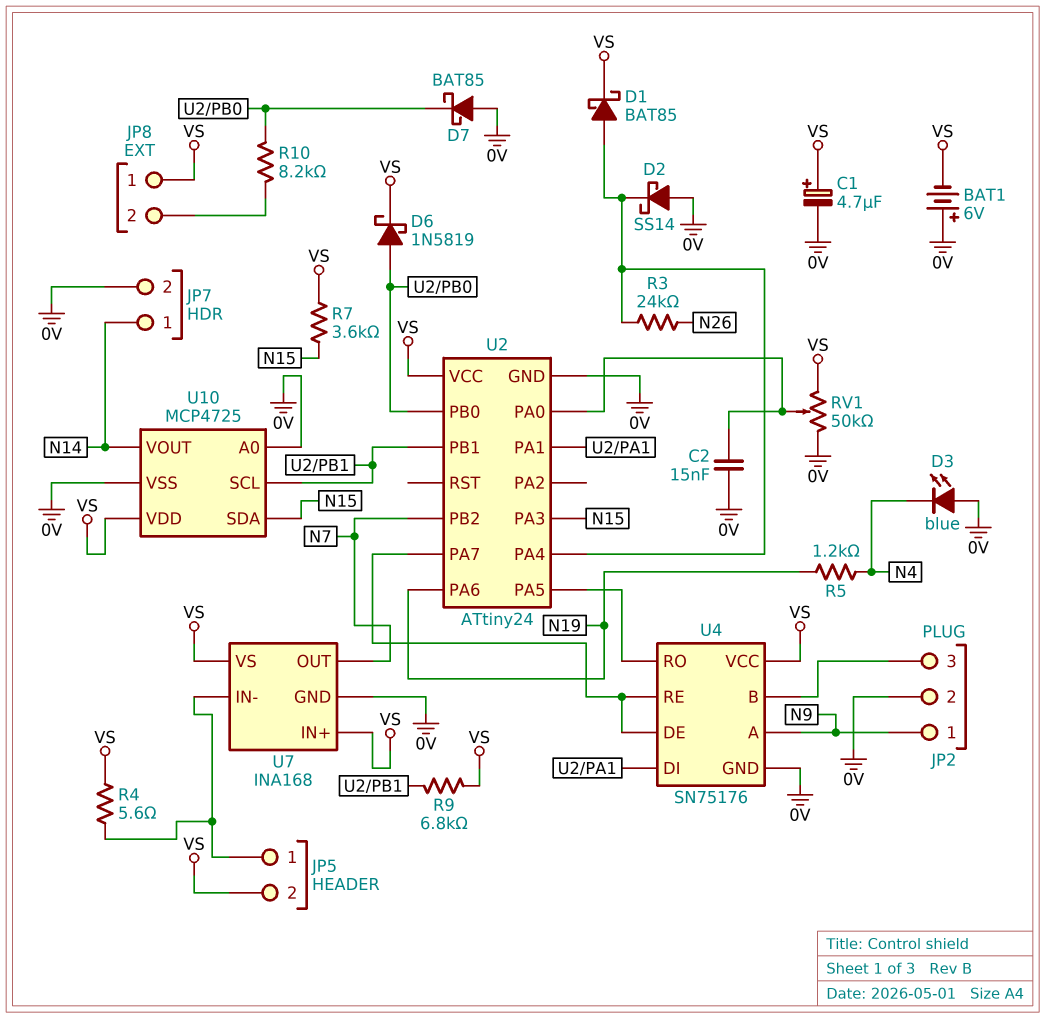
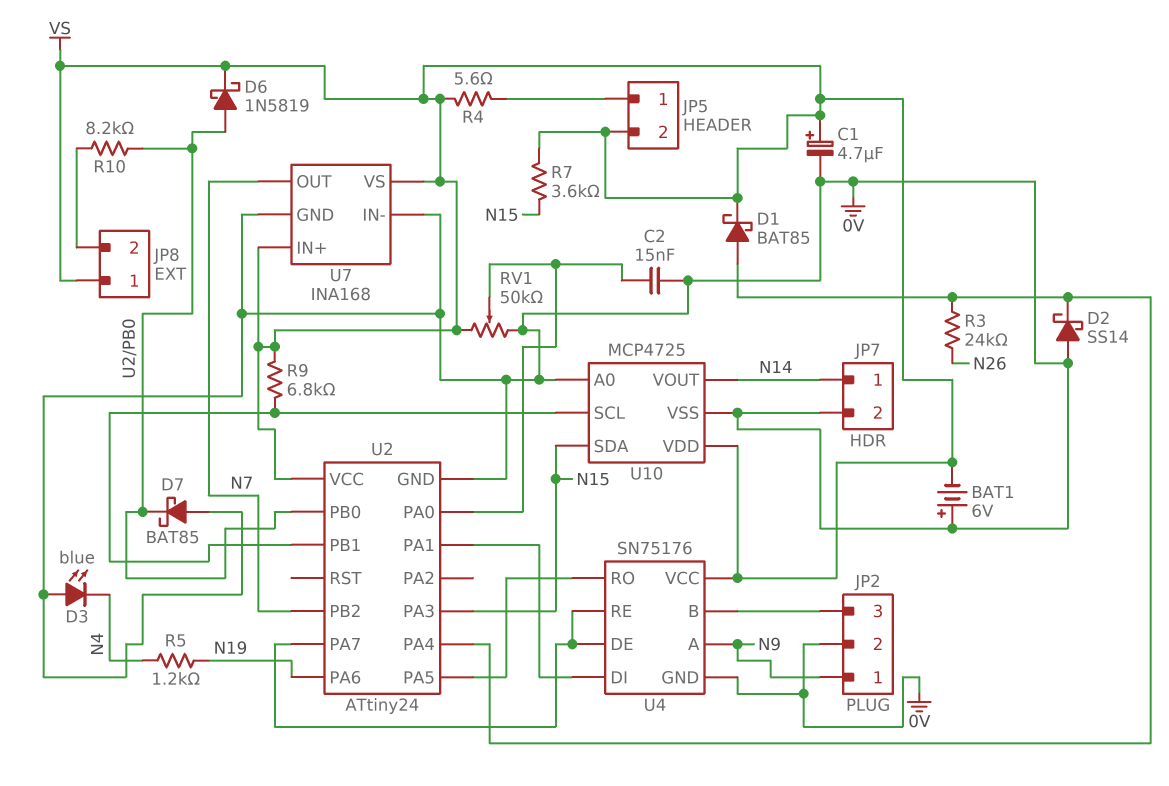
U7 pin IN-: JP5/1 -> 0V

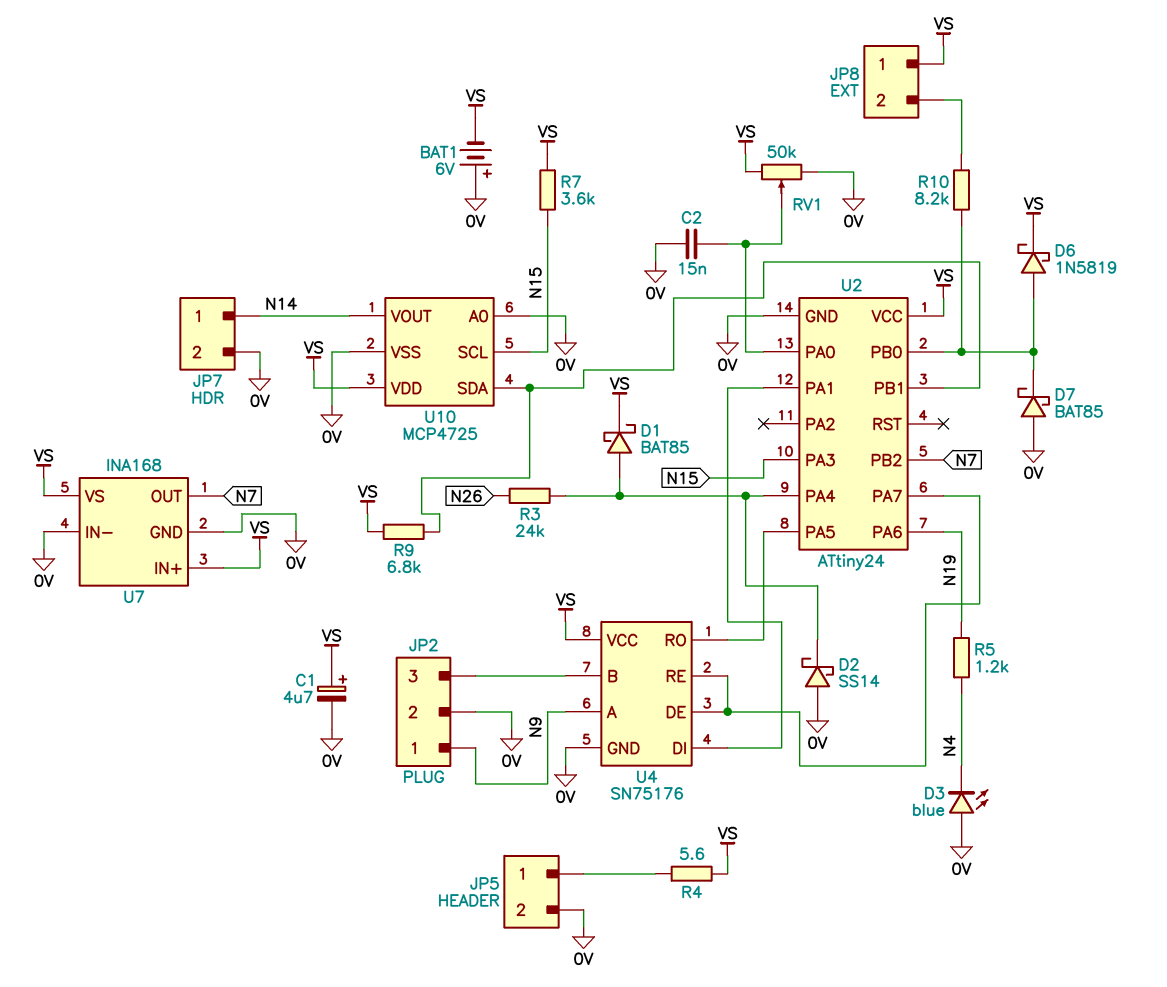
JP5 pin 2: VS -> 0V
U10 pin SCL: U2/PB1 -> N15
U10 pin SDA: N15 -> U2/PB1

